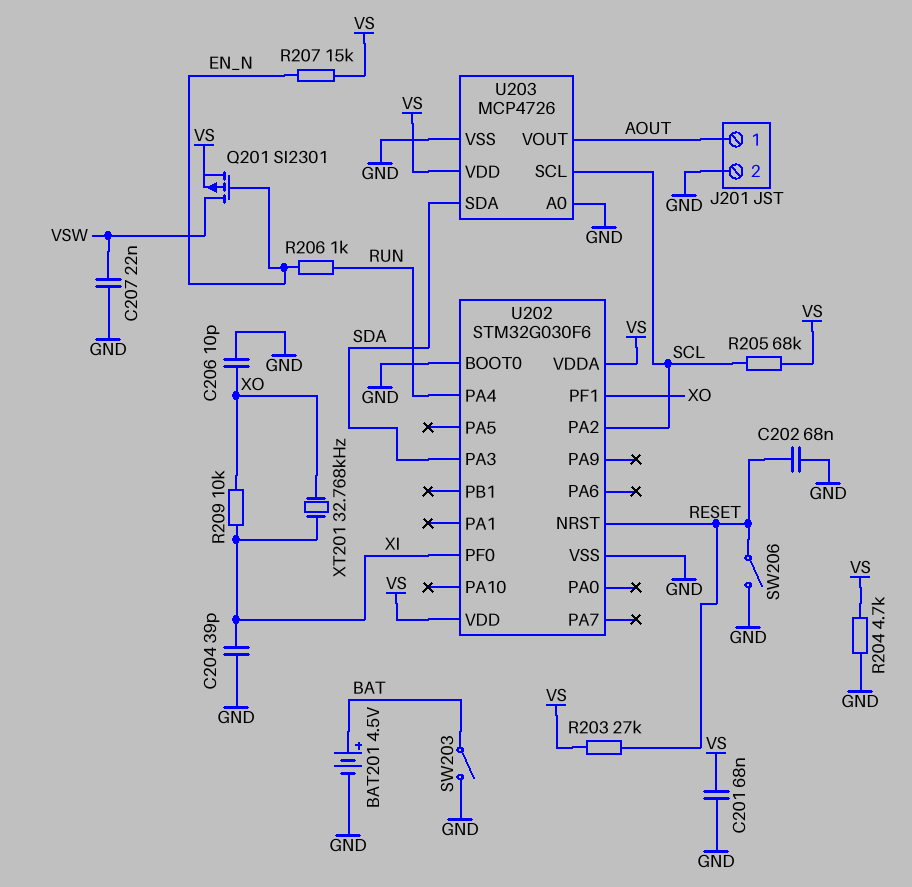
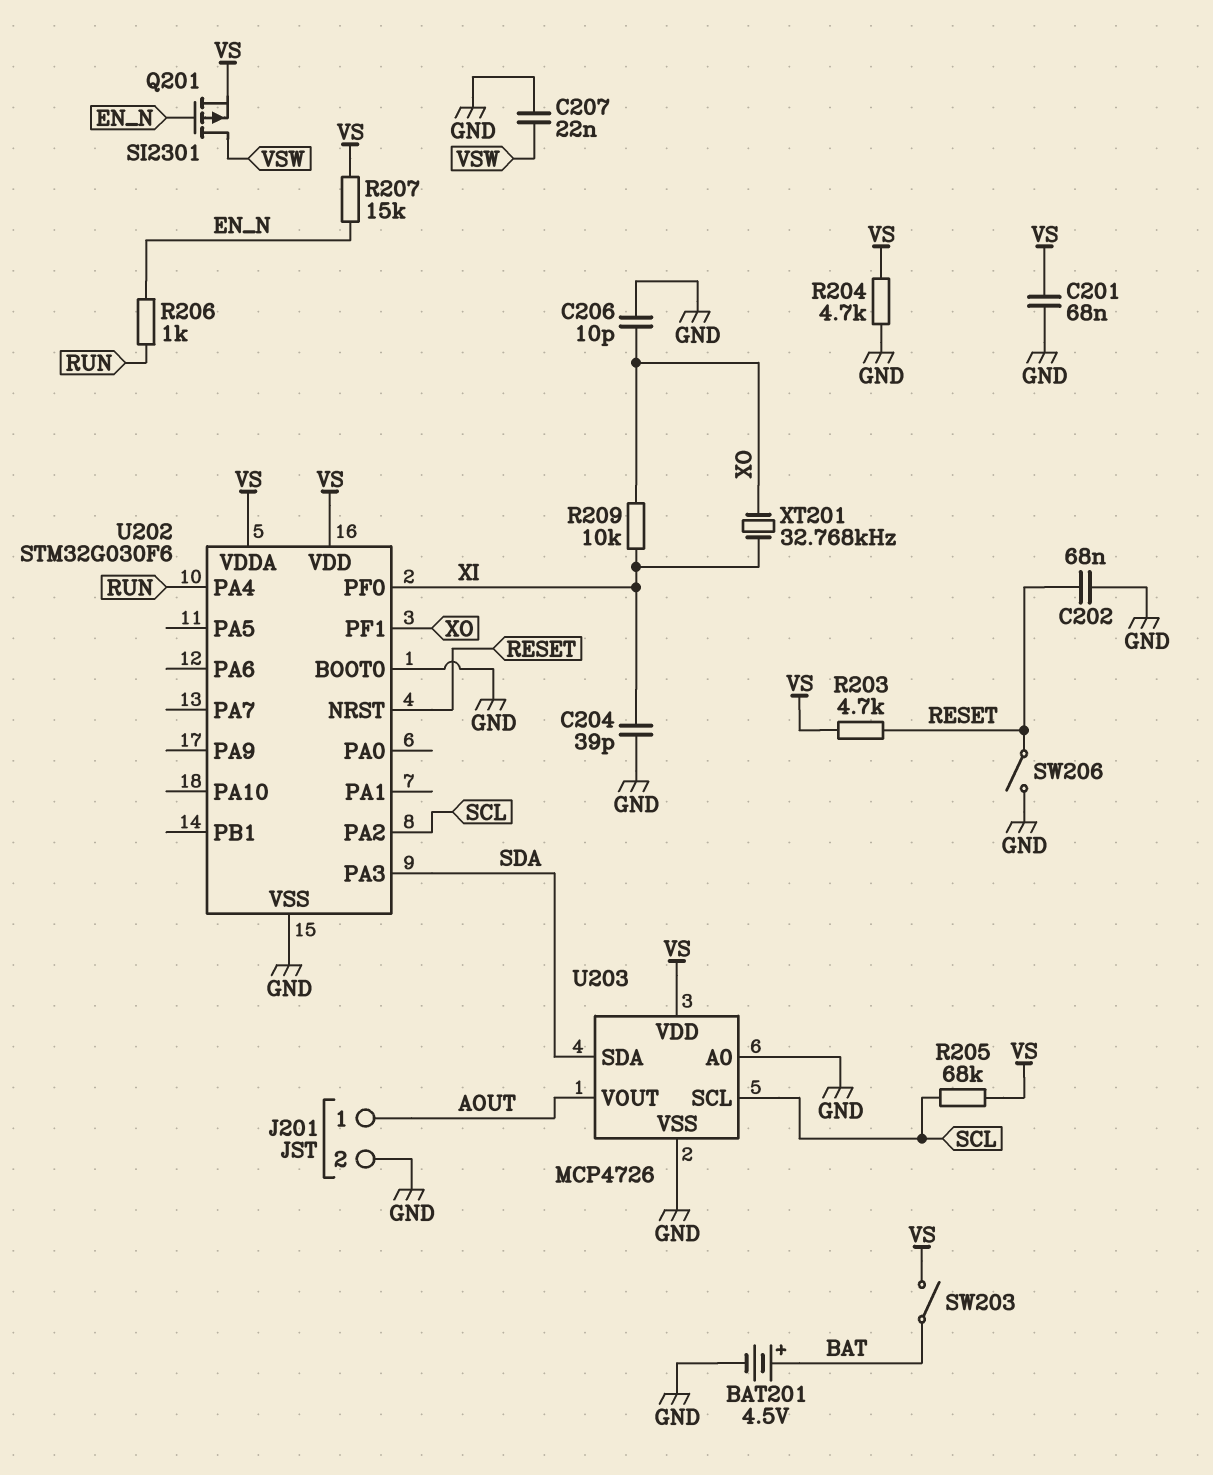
R203: 27k (RESET, VS) -> 4.7k (RESET, VS)
SW203: switch (BAT, GND) -> switch (BAT, VS)

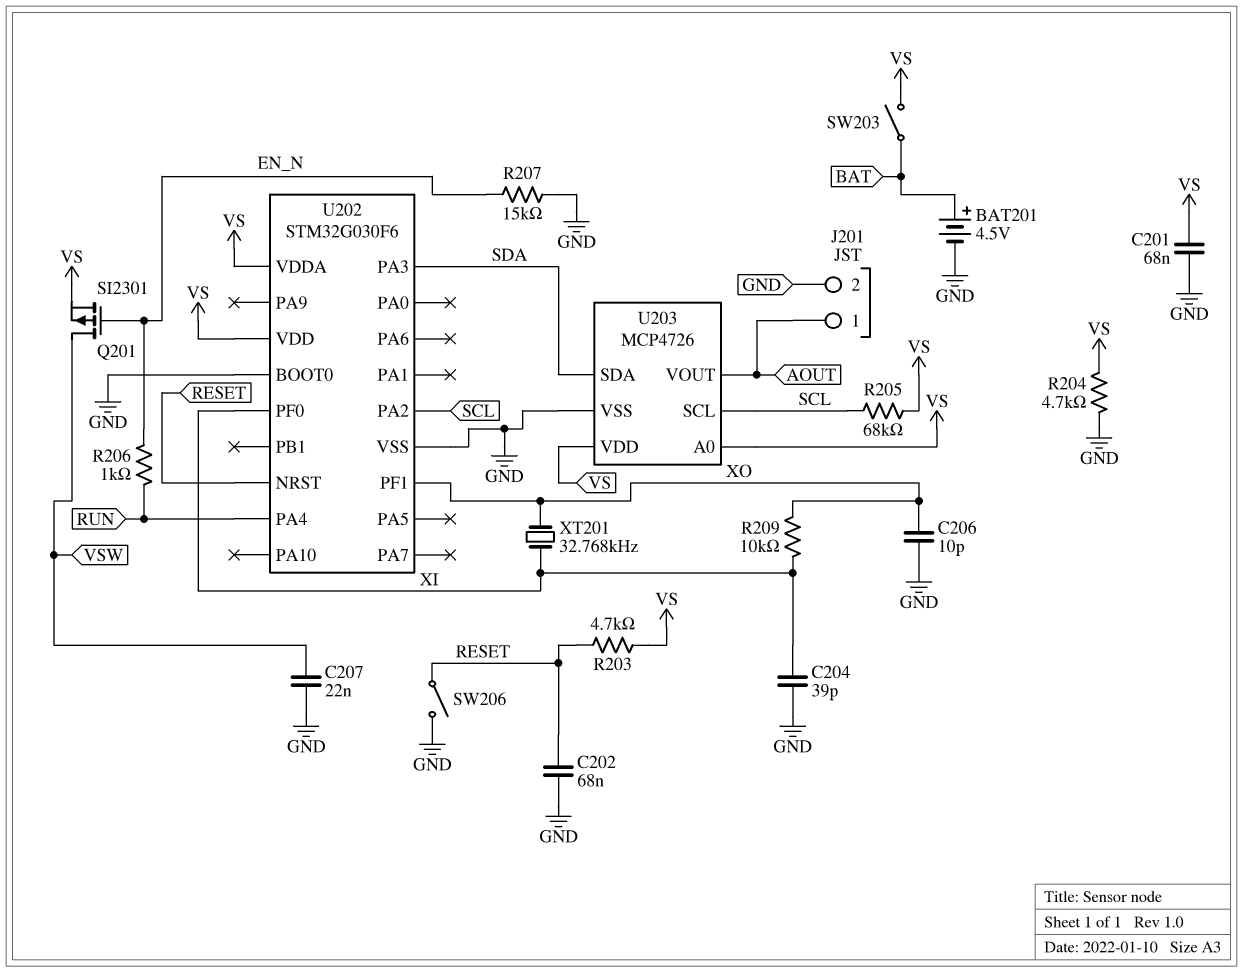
R207: 15k (EN_N, VS) -> 15k (EN_N, GND)
U203 pin A0: GND -> VS

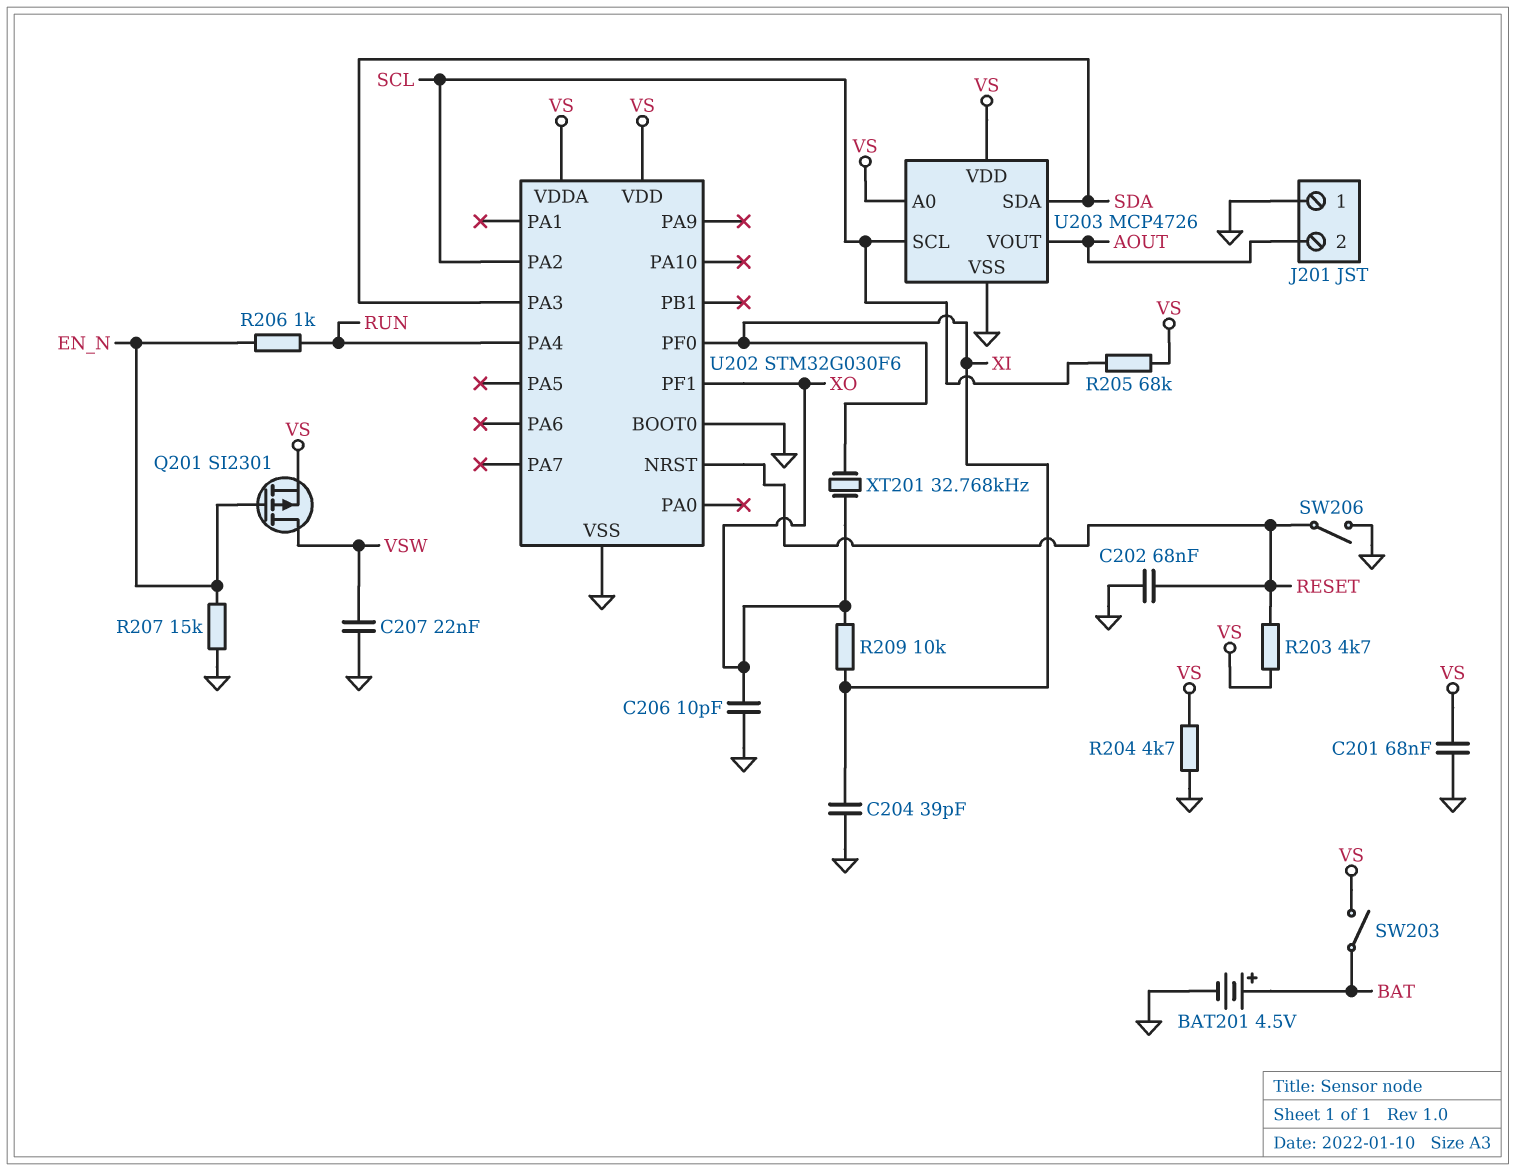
J201 pin 1: AOUT -> GND
J201 pin 2: GND -> AOUT

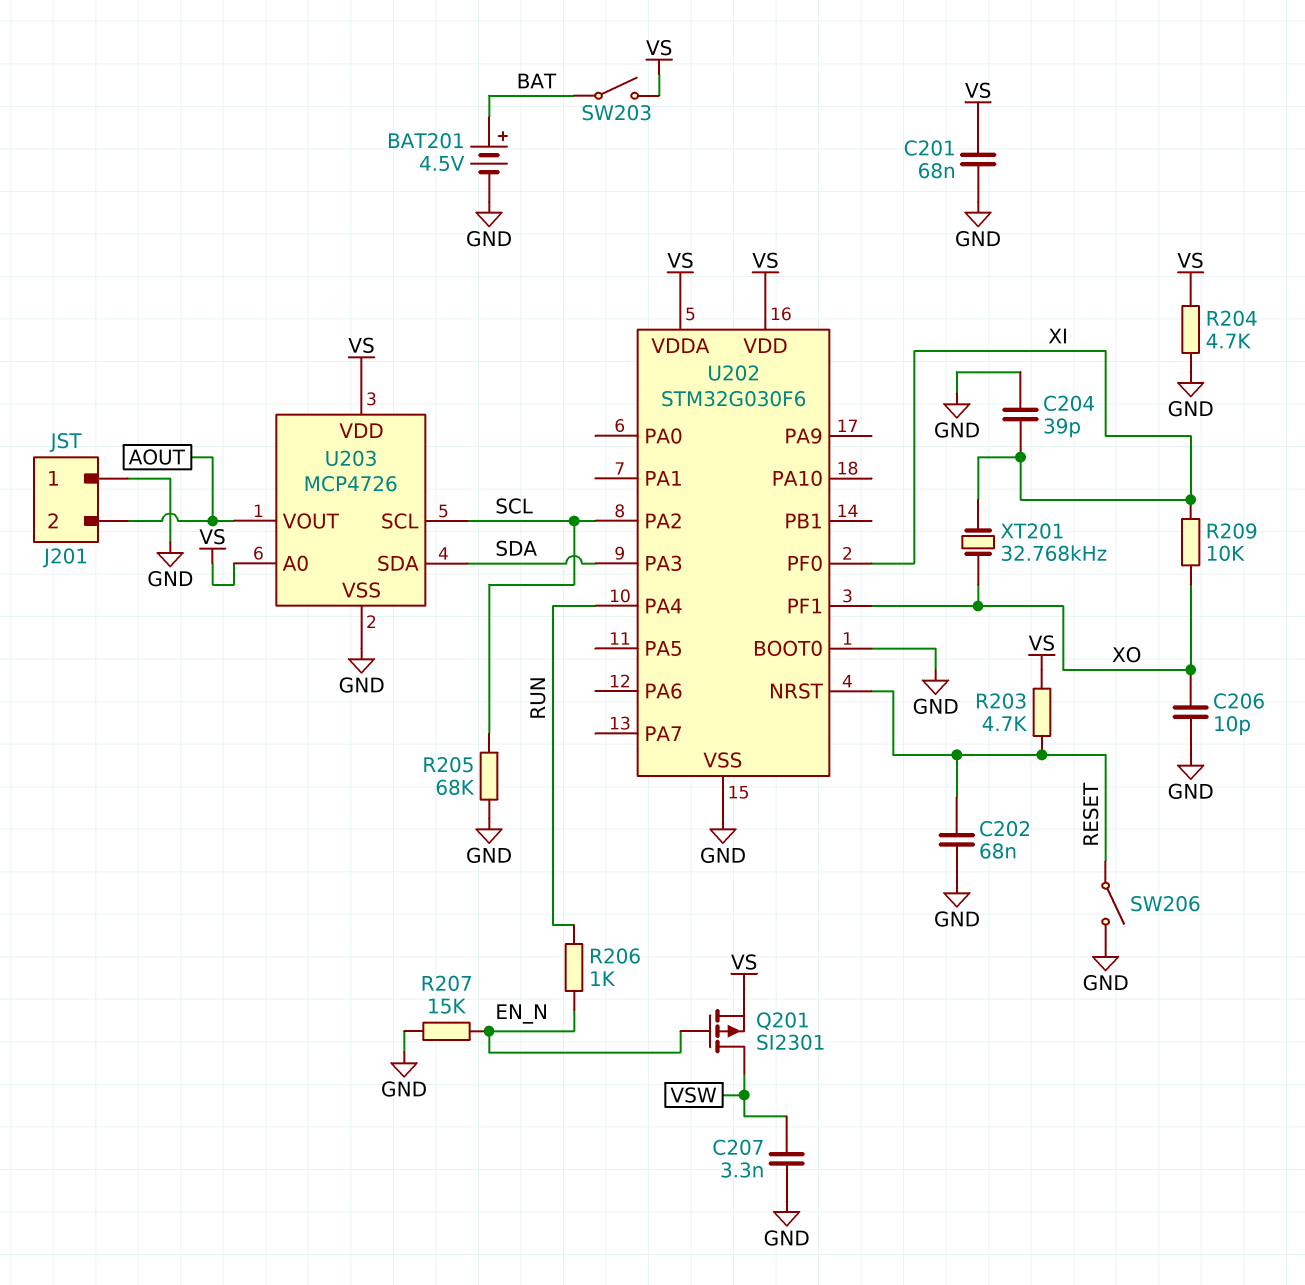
C207: 22nF (GND, VSW) -> 3.3nF (GND, VSW)
R205: 68k (SCL, VS) -> 68k (GND, SCL)

